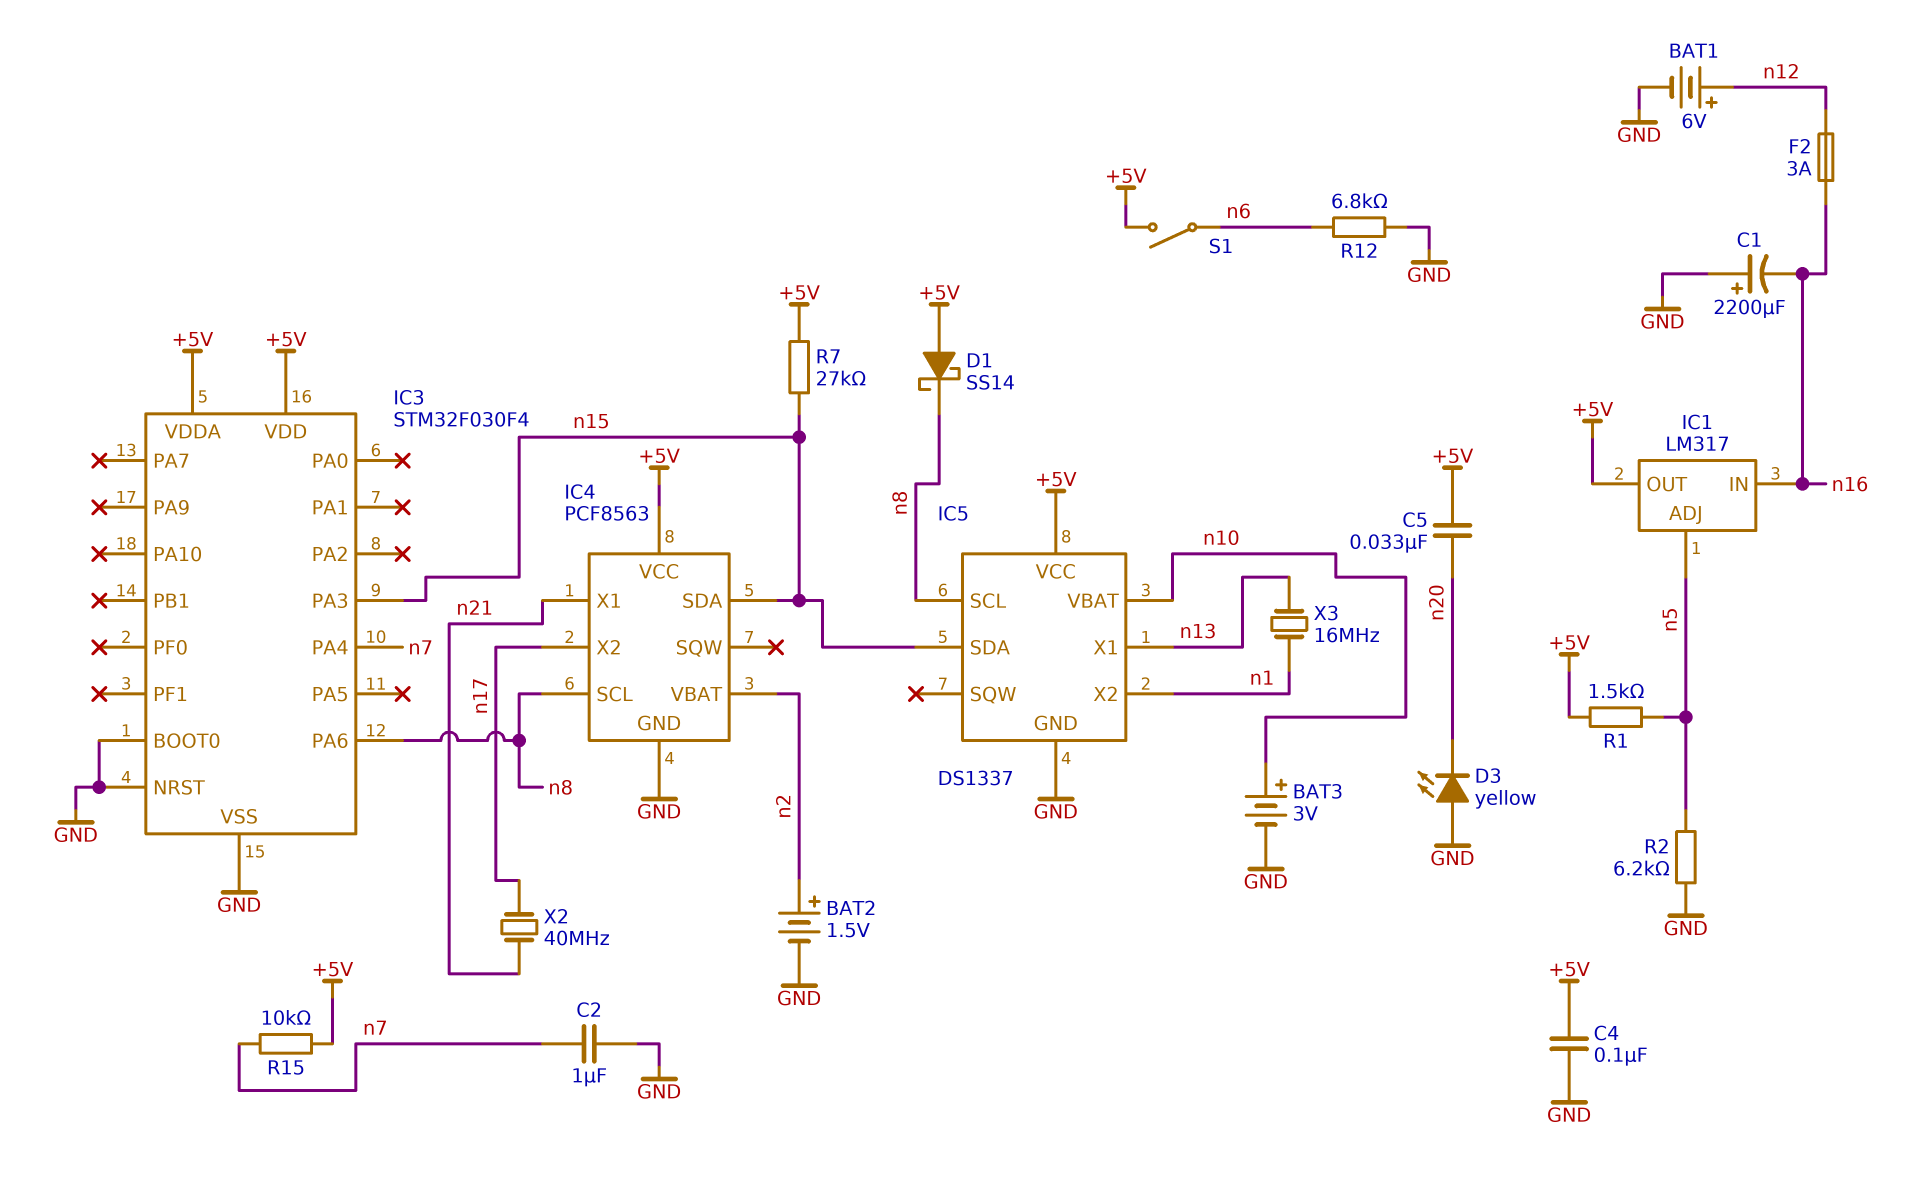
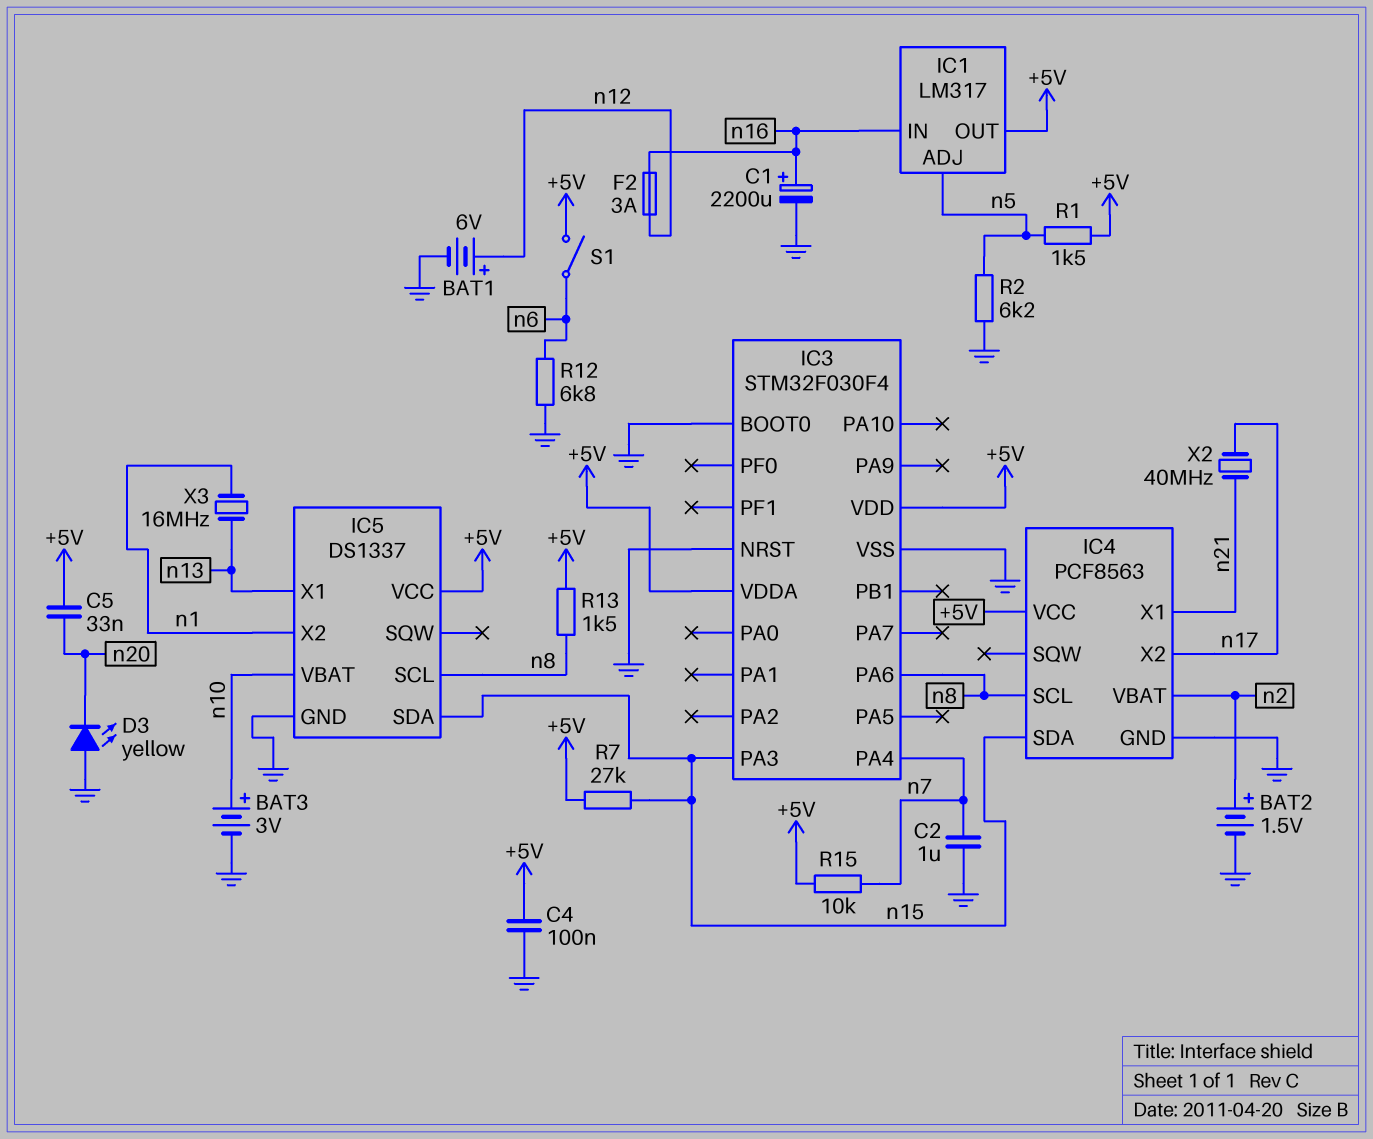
C1: 2200uF (plus GND, minus n16) -> 2200uF (plus n16, minus GND)
D1: schottky SS14 (A +5V, K n8) -> none
R13: none -> 1.5k (+5V, n8)

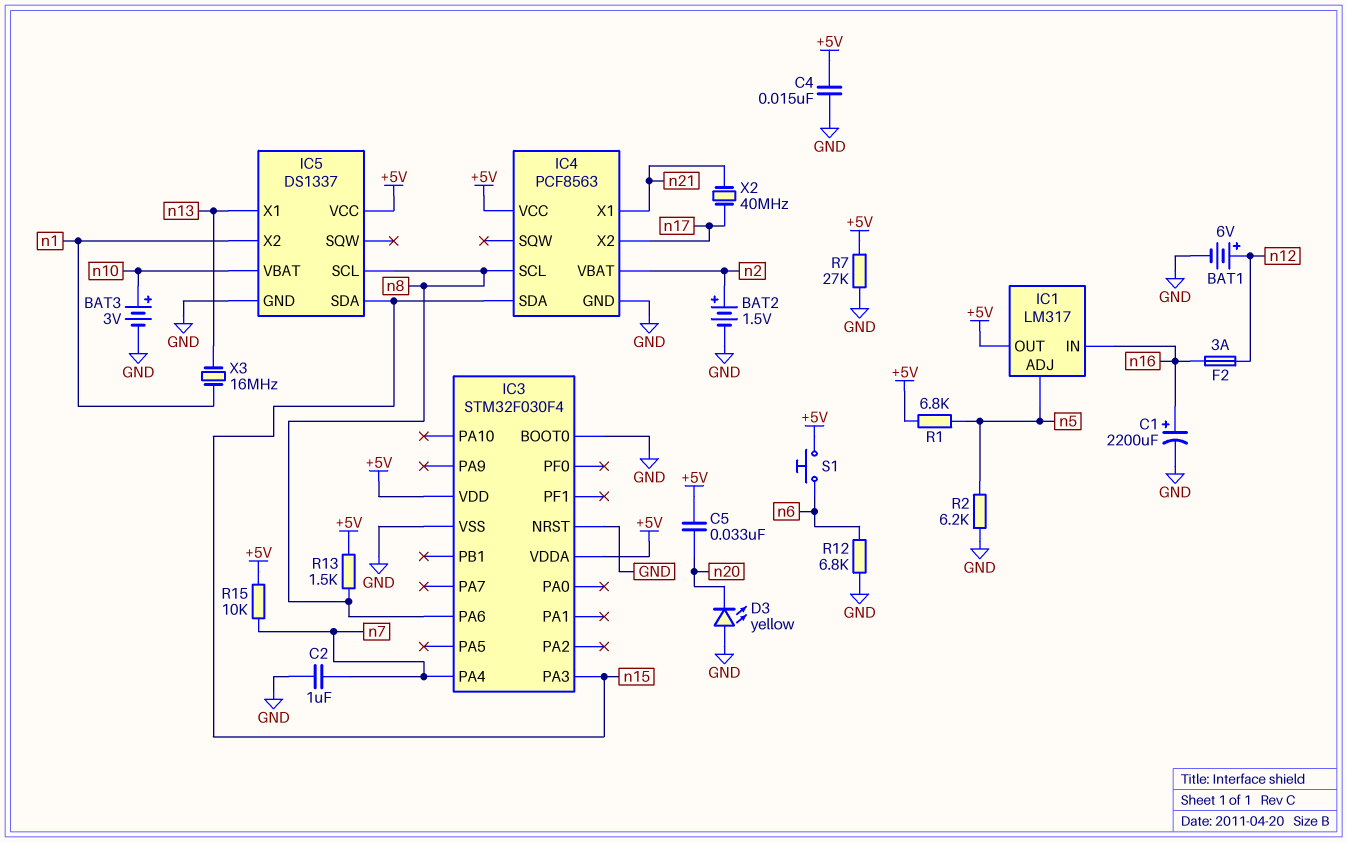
C4: 100nF (+5V, GND) -> 15nF (+5V, GND)
R1: 1.5k (+5V, n5) -> 6.8k (+5V, n5)
R7: 27k (+5V, n15) -> 27k (+5V, GND)
S1: switch (+5V, n6) -> button (+5V, n6)

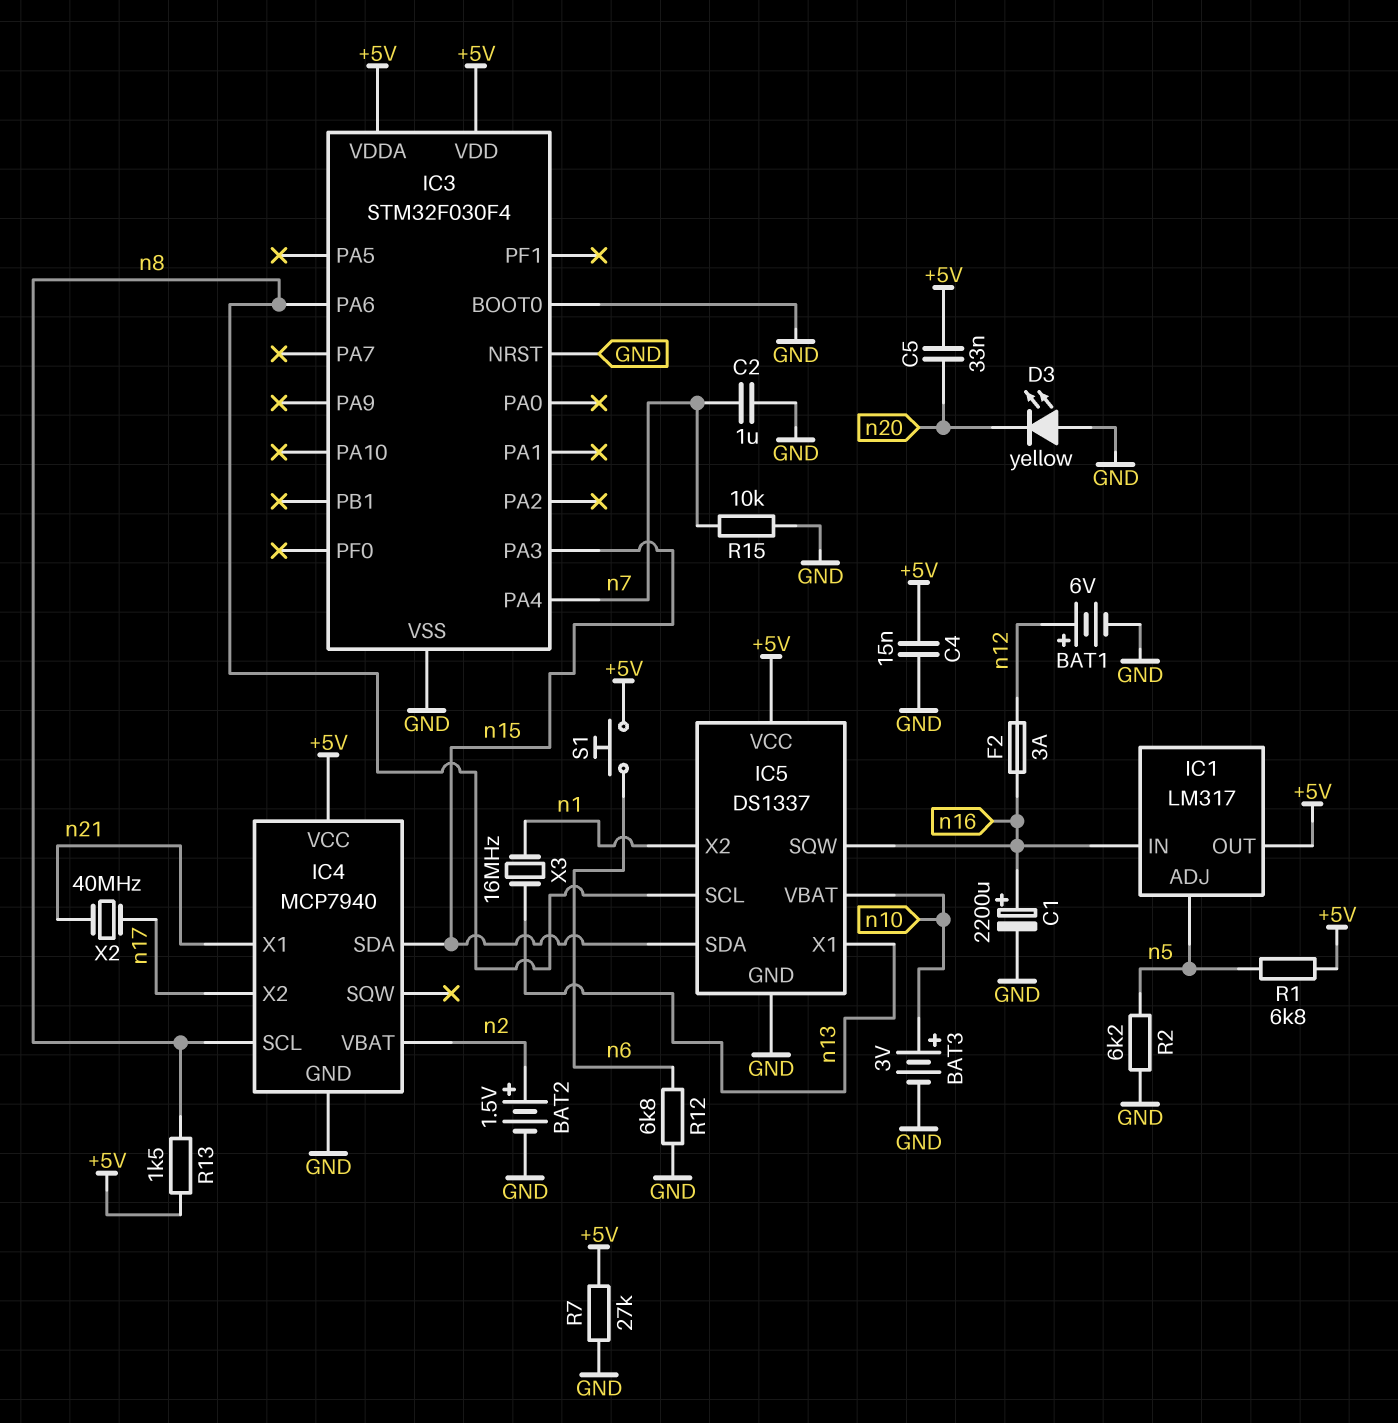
IC4: PCF8563 -> MCP7940
IC5 pin SQW: none -> n16
R15: 10k (+5V, n7) -> 10k (GND, n7)

